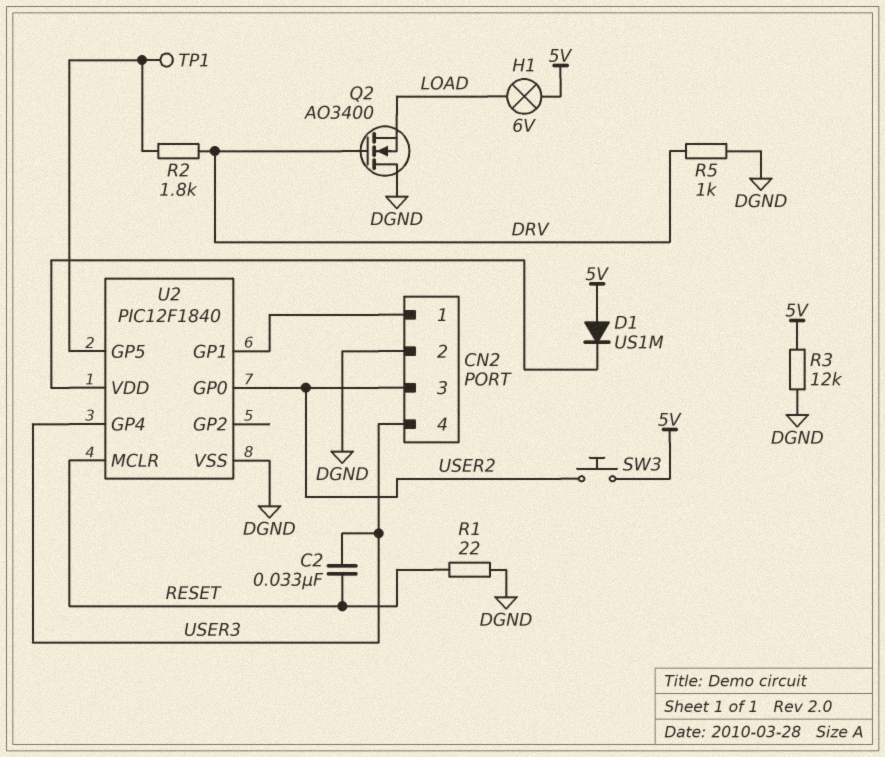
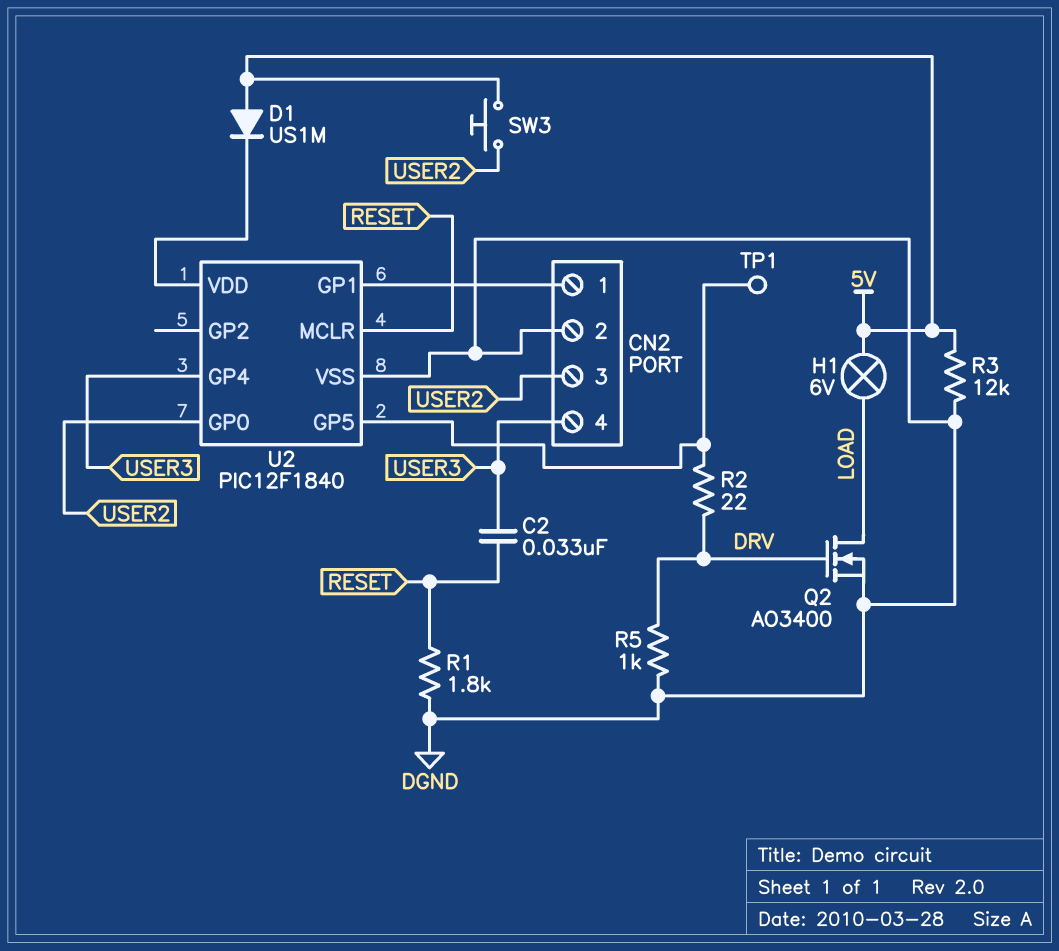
Q2: NMOS AO3400 (G DRV, D DGND, S LOAD) -> NMOS AO3400 (G DRV, D LOAD, S DGND)
R1: 22 (DGND, RESET) -> 1.8k (DGND, RESET)
R2: 1.8k (DRV, U2/GP5) -> 22 (DRV, U2/GP5)

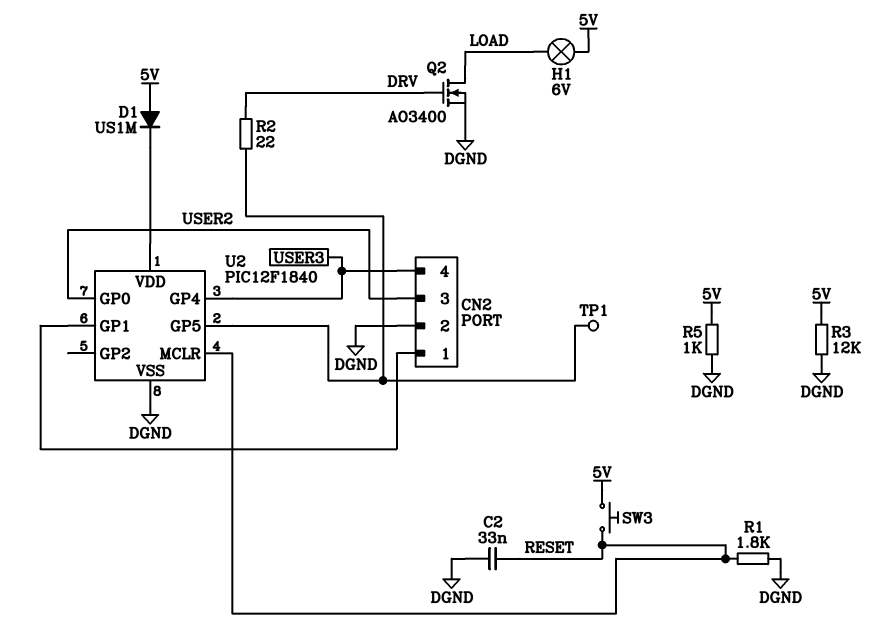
C2: 33nF (RESET, USER3) -> 33nF (DGND, RESET)
R5: 1k (DGND, DRV) -> 1k (5V, DGND)
SW3: button (5V, USER2) -> button (5V, RESET)

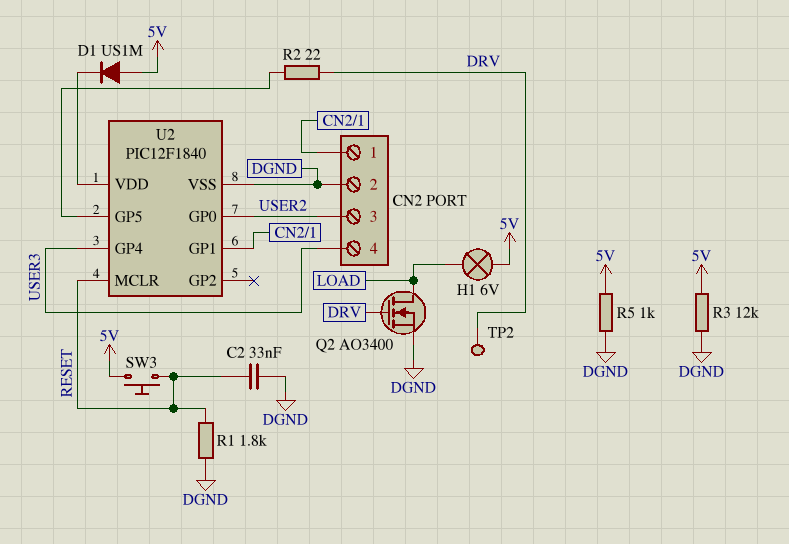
TP1: test point (U2/GP5) -> none
TP2: none -> test point (DRV)

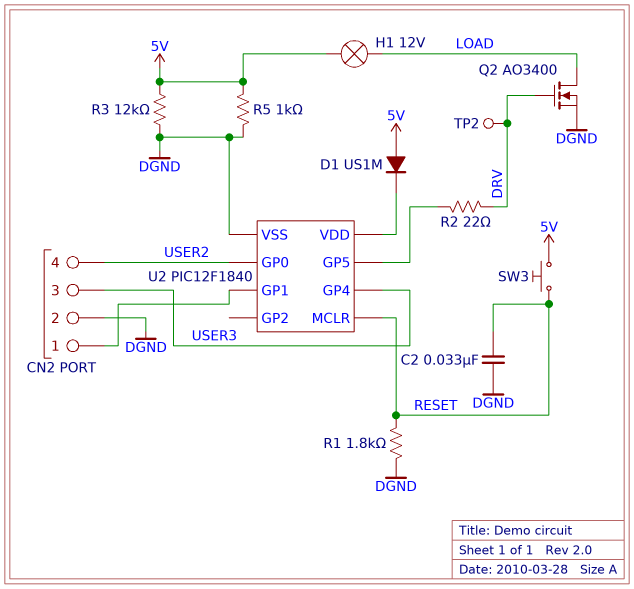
CN2 pin 3: USER2 -> USER3
CN2 pin 4: USER3 -> USER2
H1: lamp 6V (5V, LOAD) -> lamp 12V (5V, LOAD)

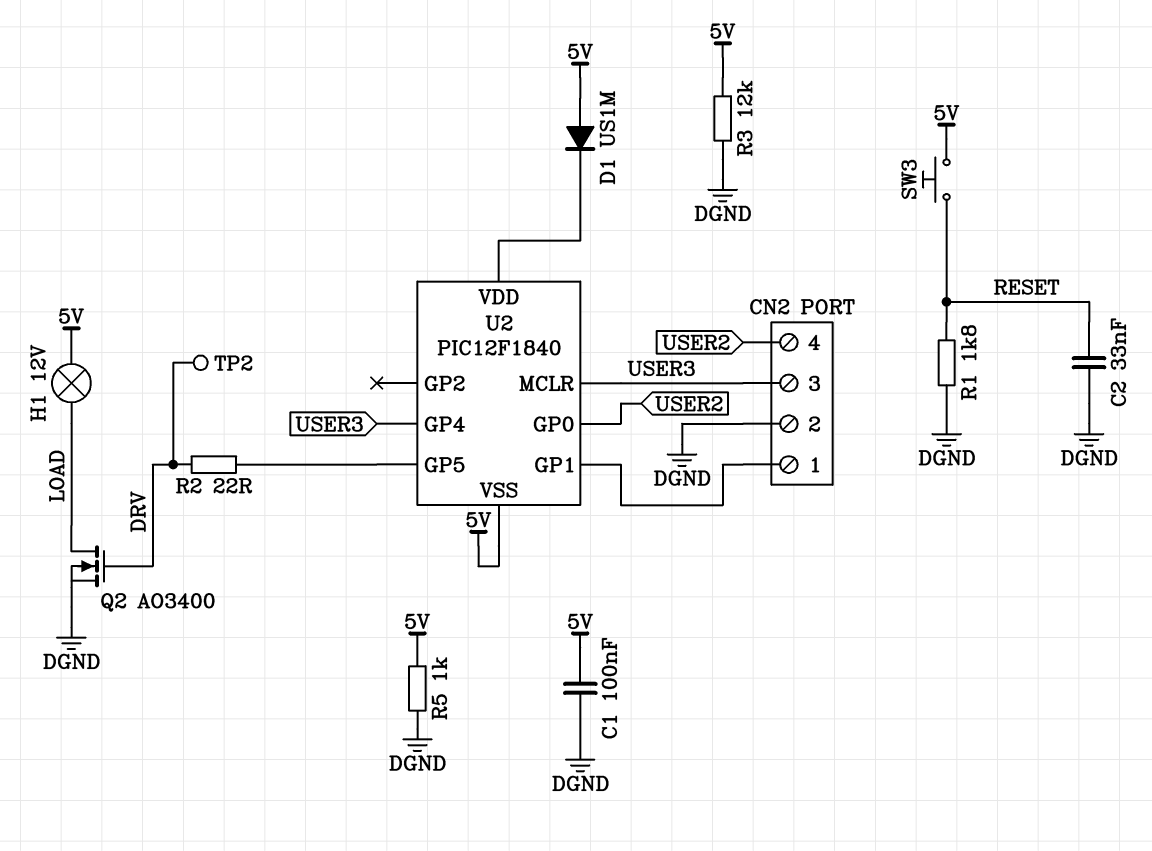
C1: none -> 100nF (5V, DGND)
U2 pin MCLR: RESET -> USER3
U2 pin VSS: DGND -> 5V

